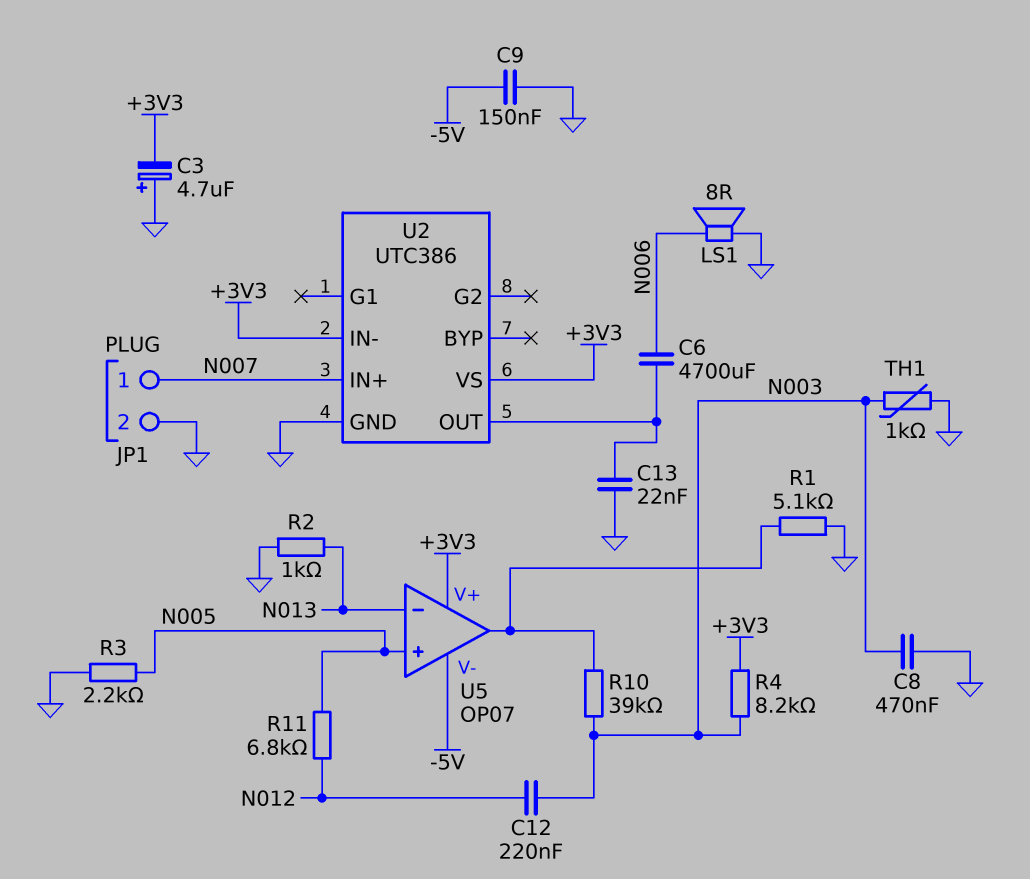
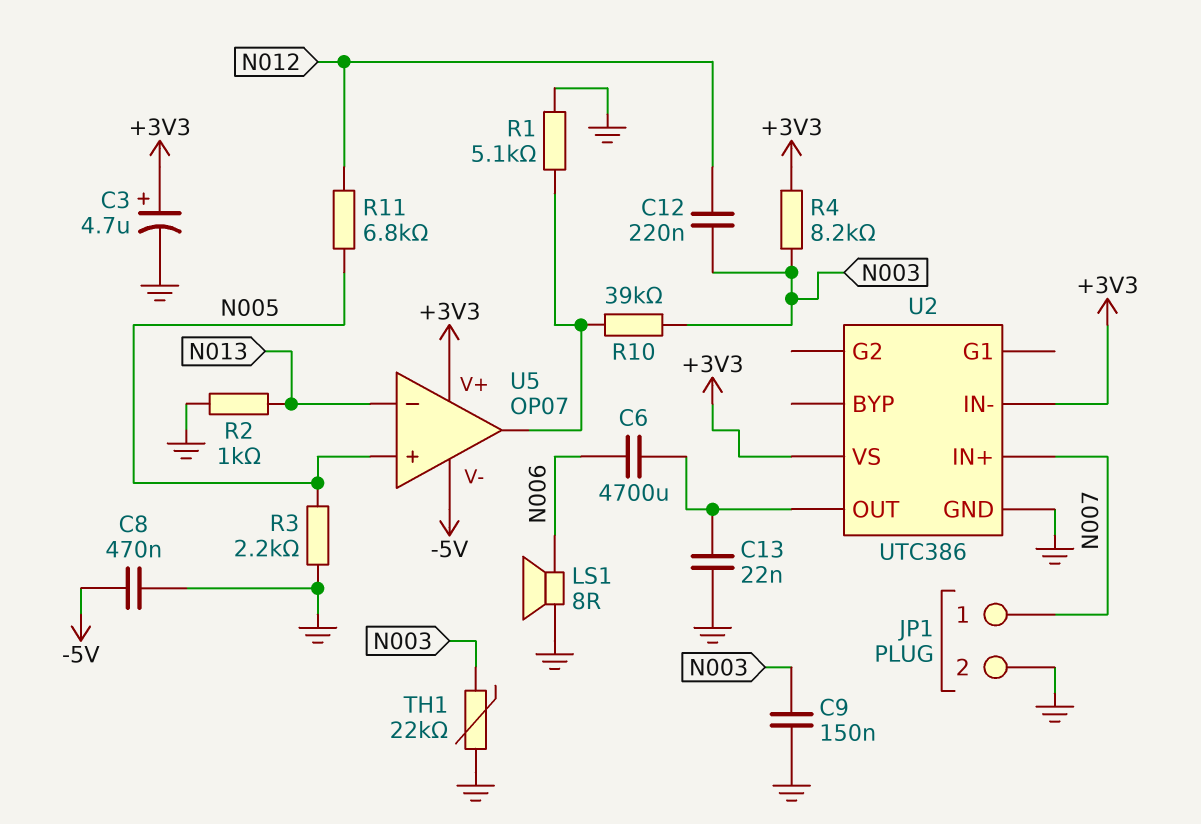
C3: 4.7uF (plus GND, minus +3V3) -> 4.7uF (plus +3V3, minus GND)
C8: 470nF (GND, N003) -> 470nF (-5V, GND)
C9: 150nF (-5V, GND) -> 150nF (GND, N003)
TH1: 1k (GND, N003) -> 22k (GND, N003)

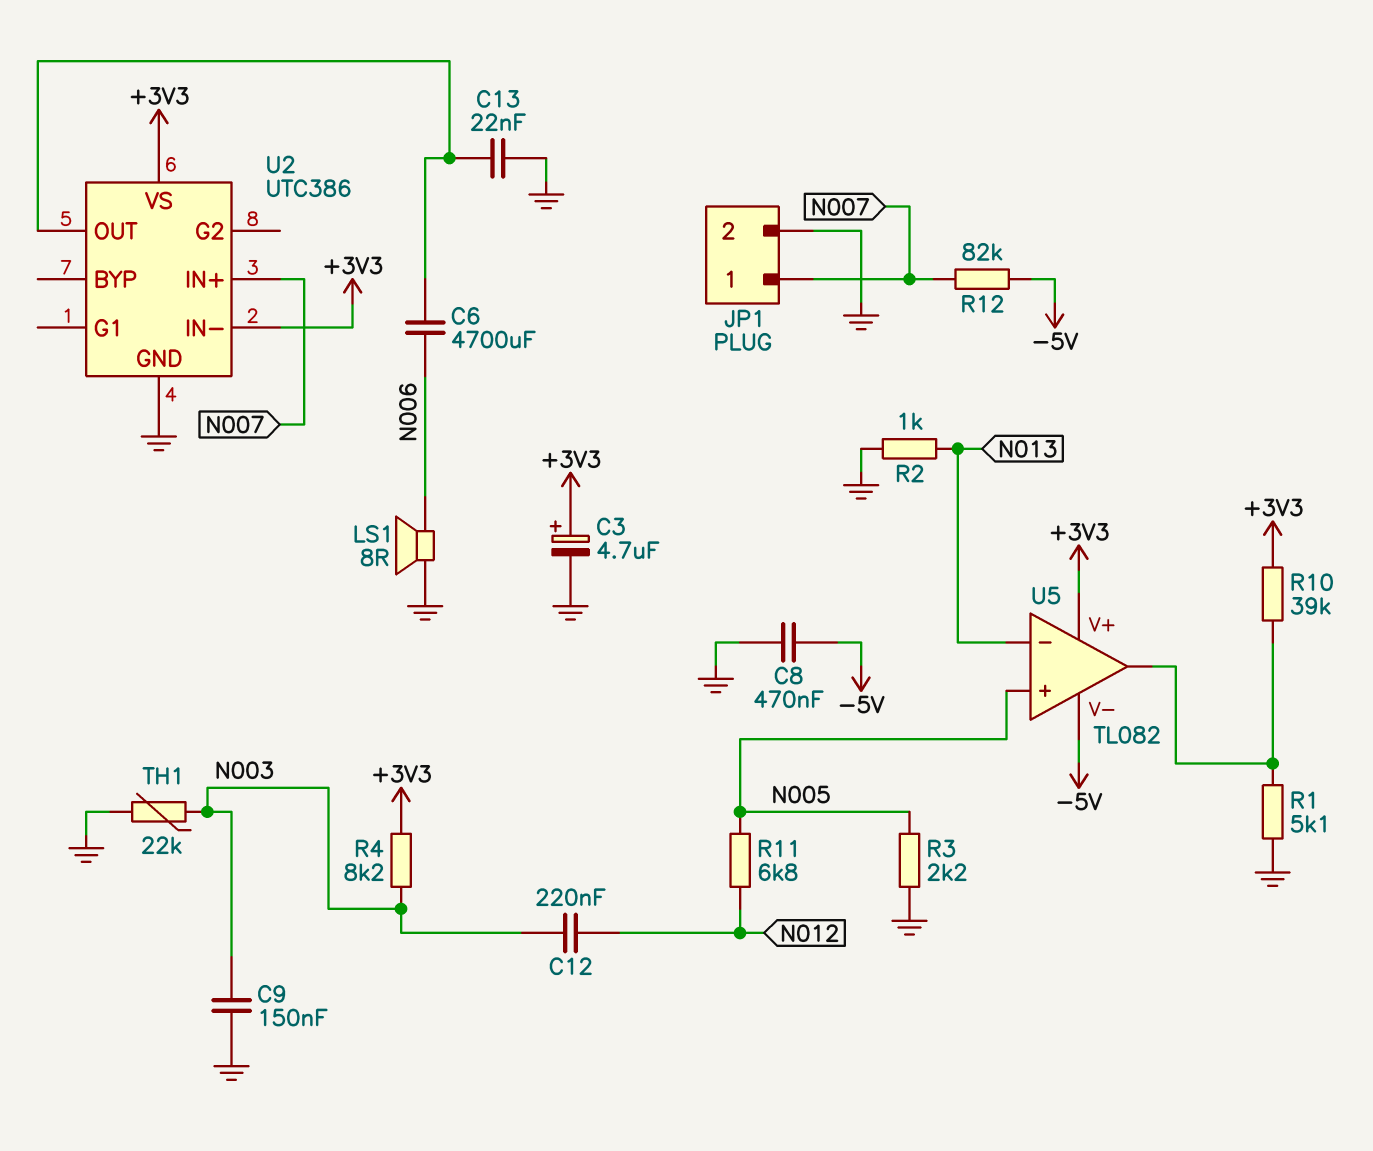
R10: 39k (N003, U5/out) -> 39k (+3V3, U5/out)
R12: none -> 82k (-5V, N007)
U5: OP07 -> TL082

